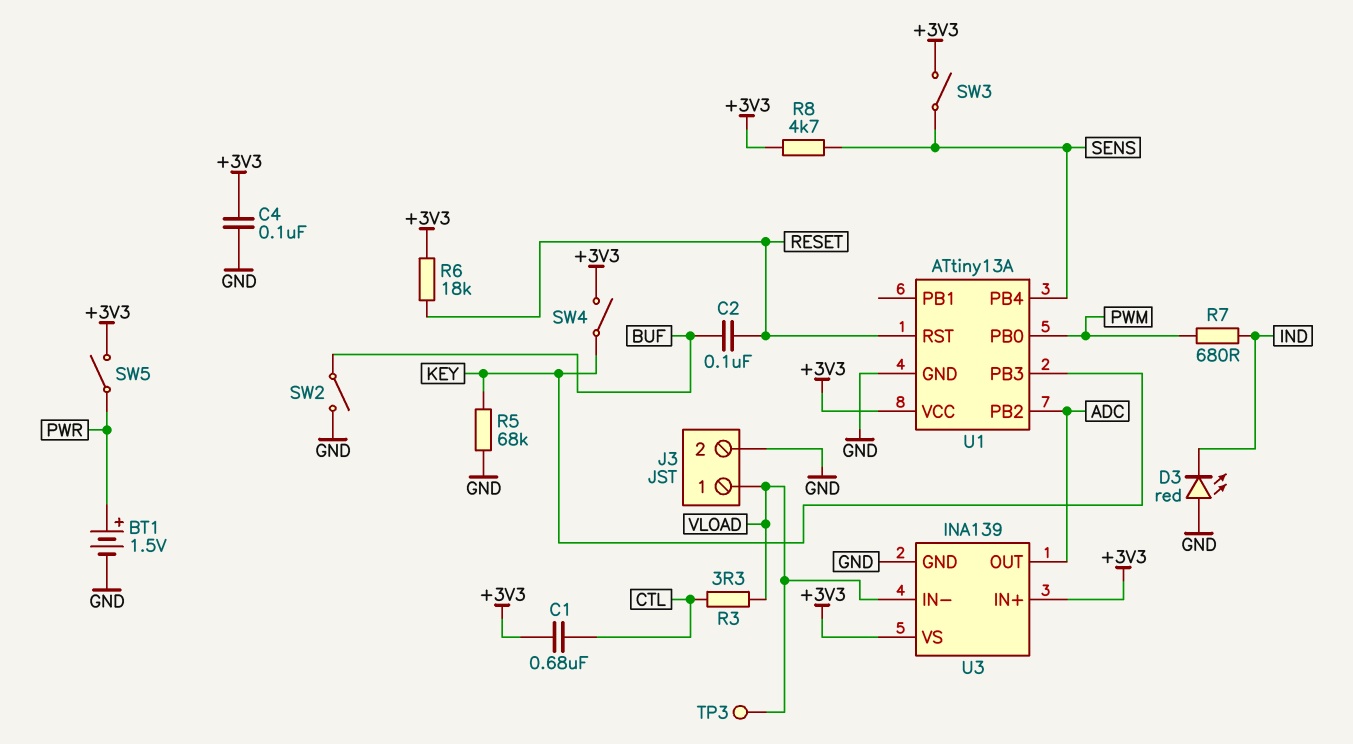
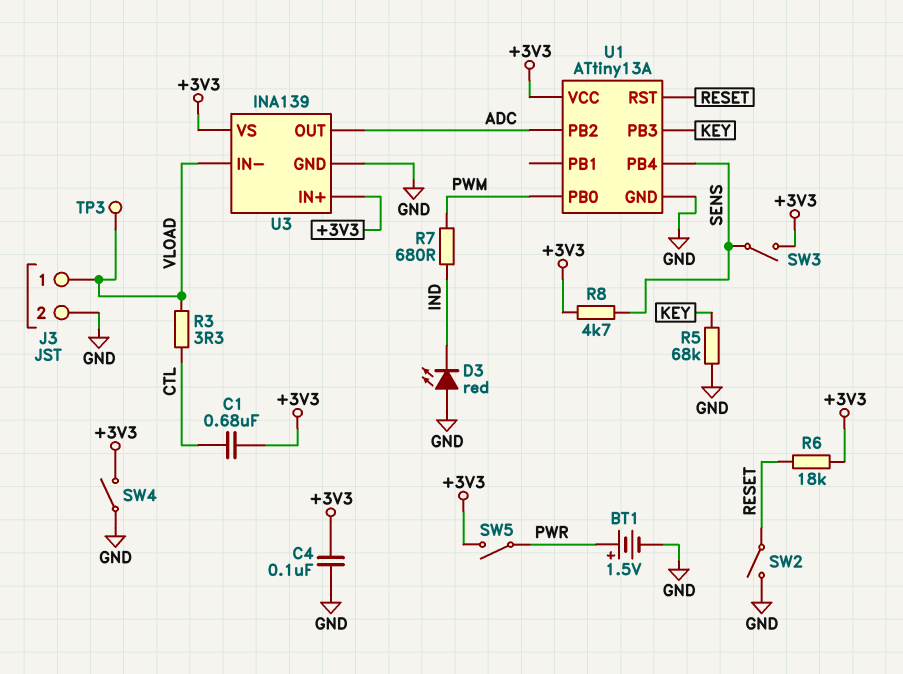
C2: 100nF (BUF, RESET) -> none
SW2: switch (BUF, GND) -> switch (GND, RESET)
SW4: switch (+3V3, KEY) -> switch (+3V3, GND)

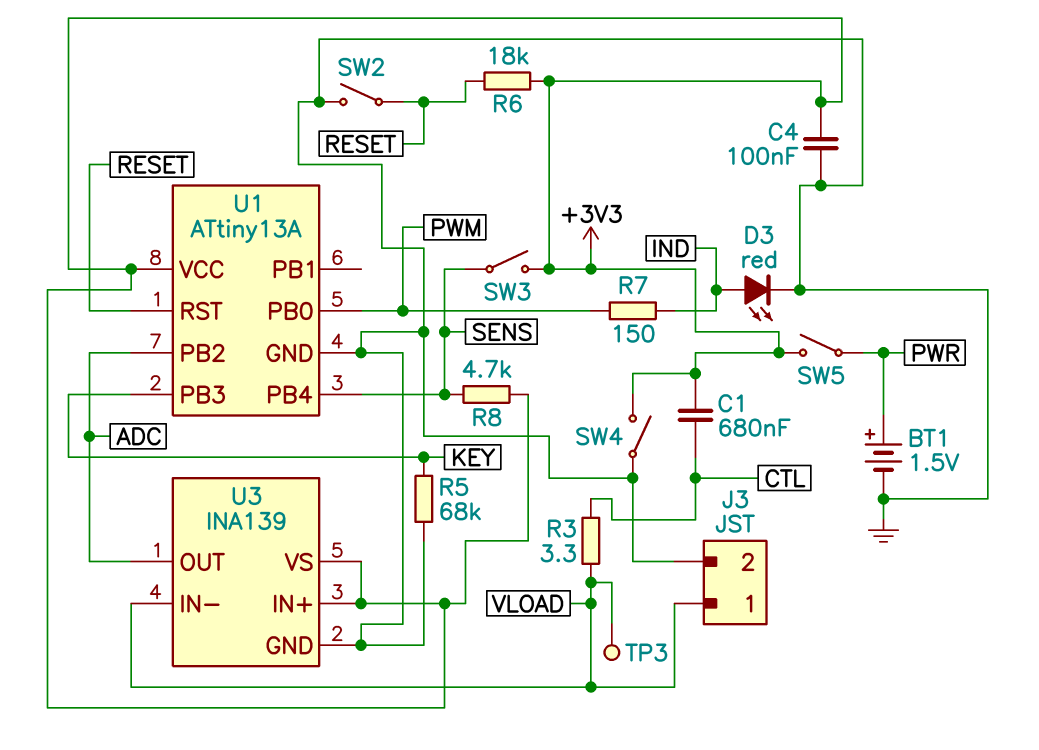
D3: LED red (A GND, K IND) -> LED red (A IND, K GND)
R7: 680 (IND, PWM) -> 150 (IND, PWM)

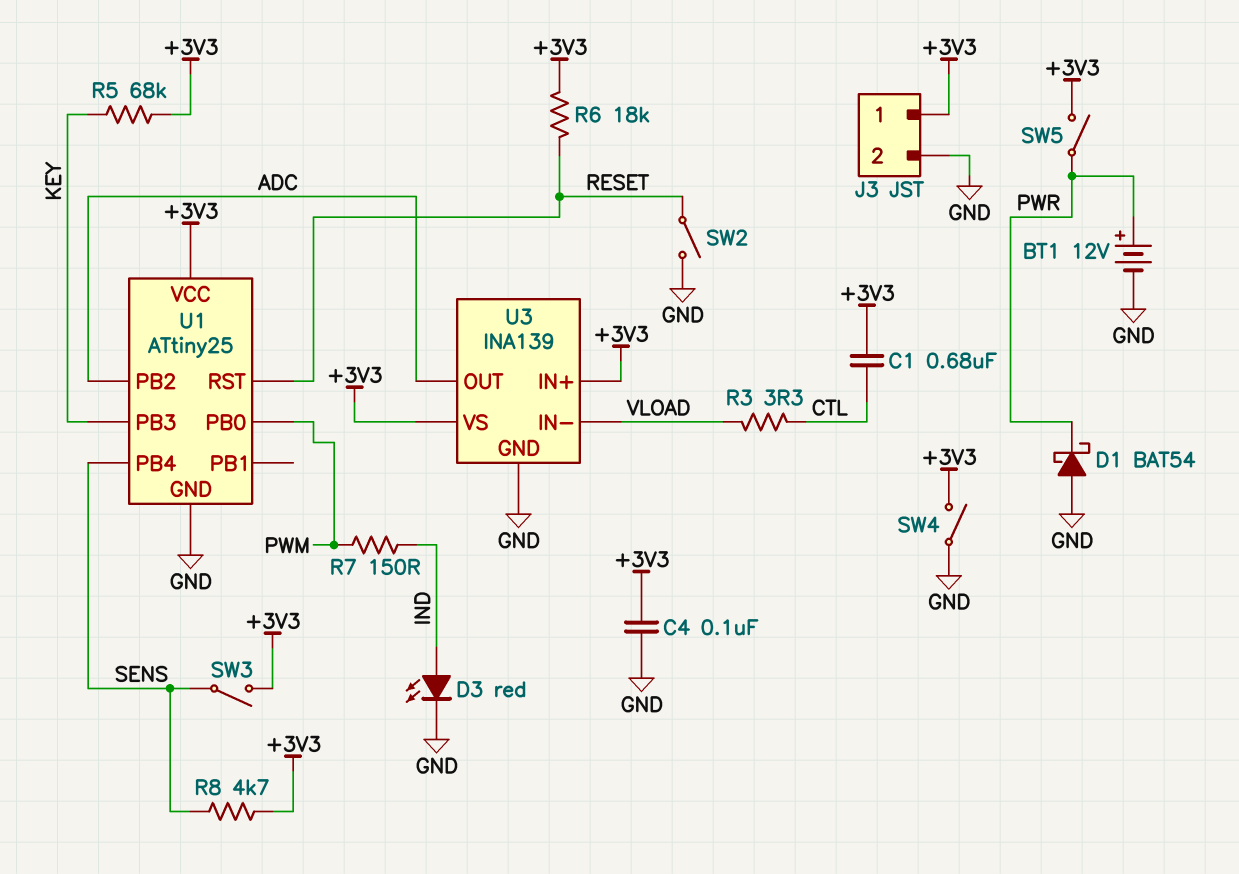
BT1: 1.5V (plus PWR, minus GND) -> 12V (plus PWR, minus GND)
D1: none -> schottky BAT54 (A GND, K PWR)
J3 pin 1: VLOAD -> +3V3
R5: 68k (GND, KEY) -> 68k (+3V3, KEY)
TP3: test point (VLOAD) -> none
U1: ATtiny13A -> ATtiny25

